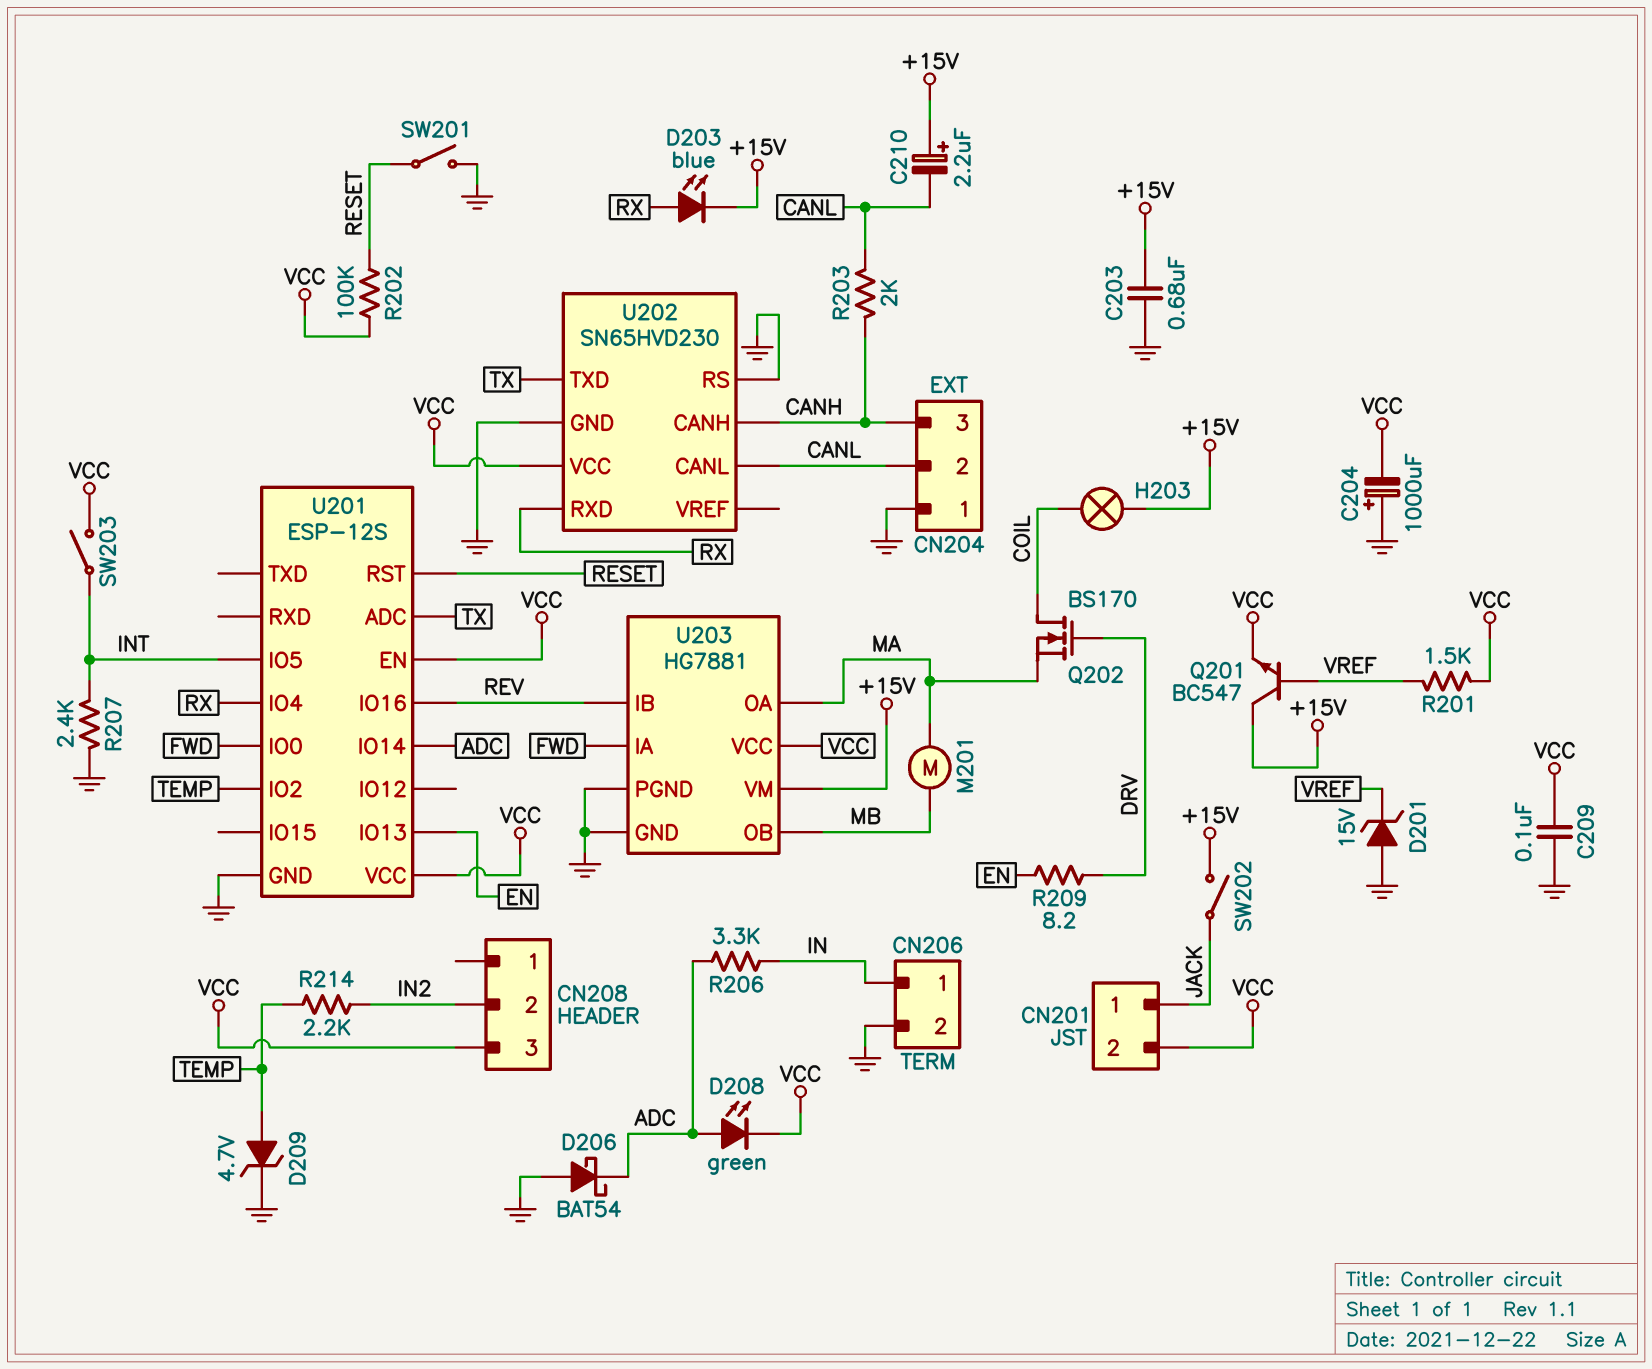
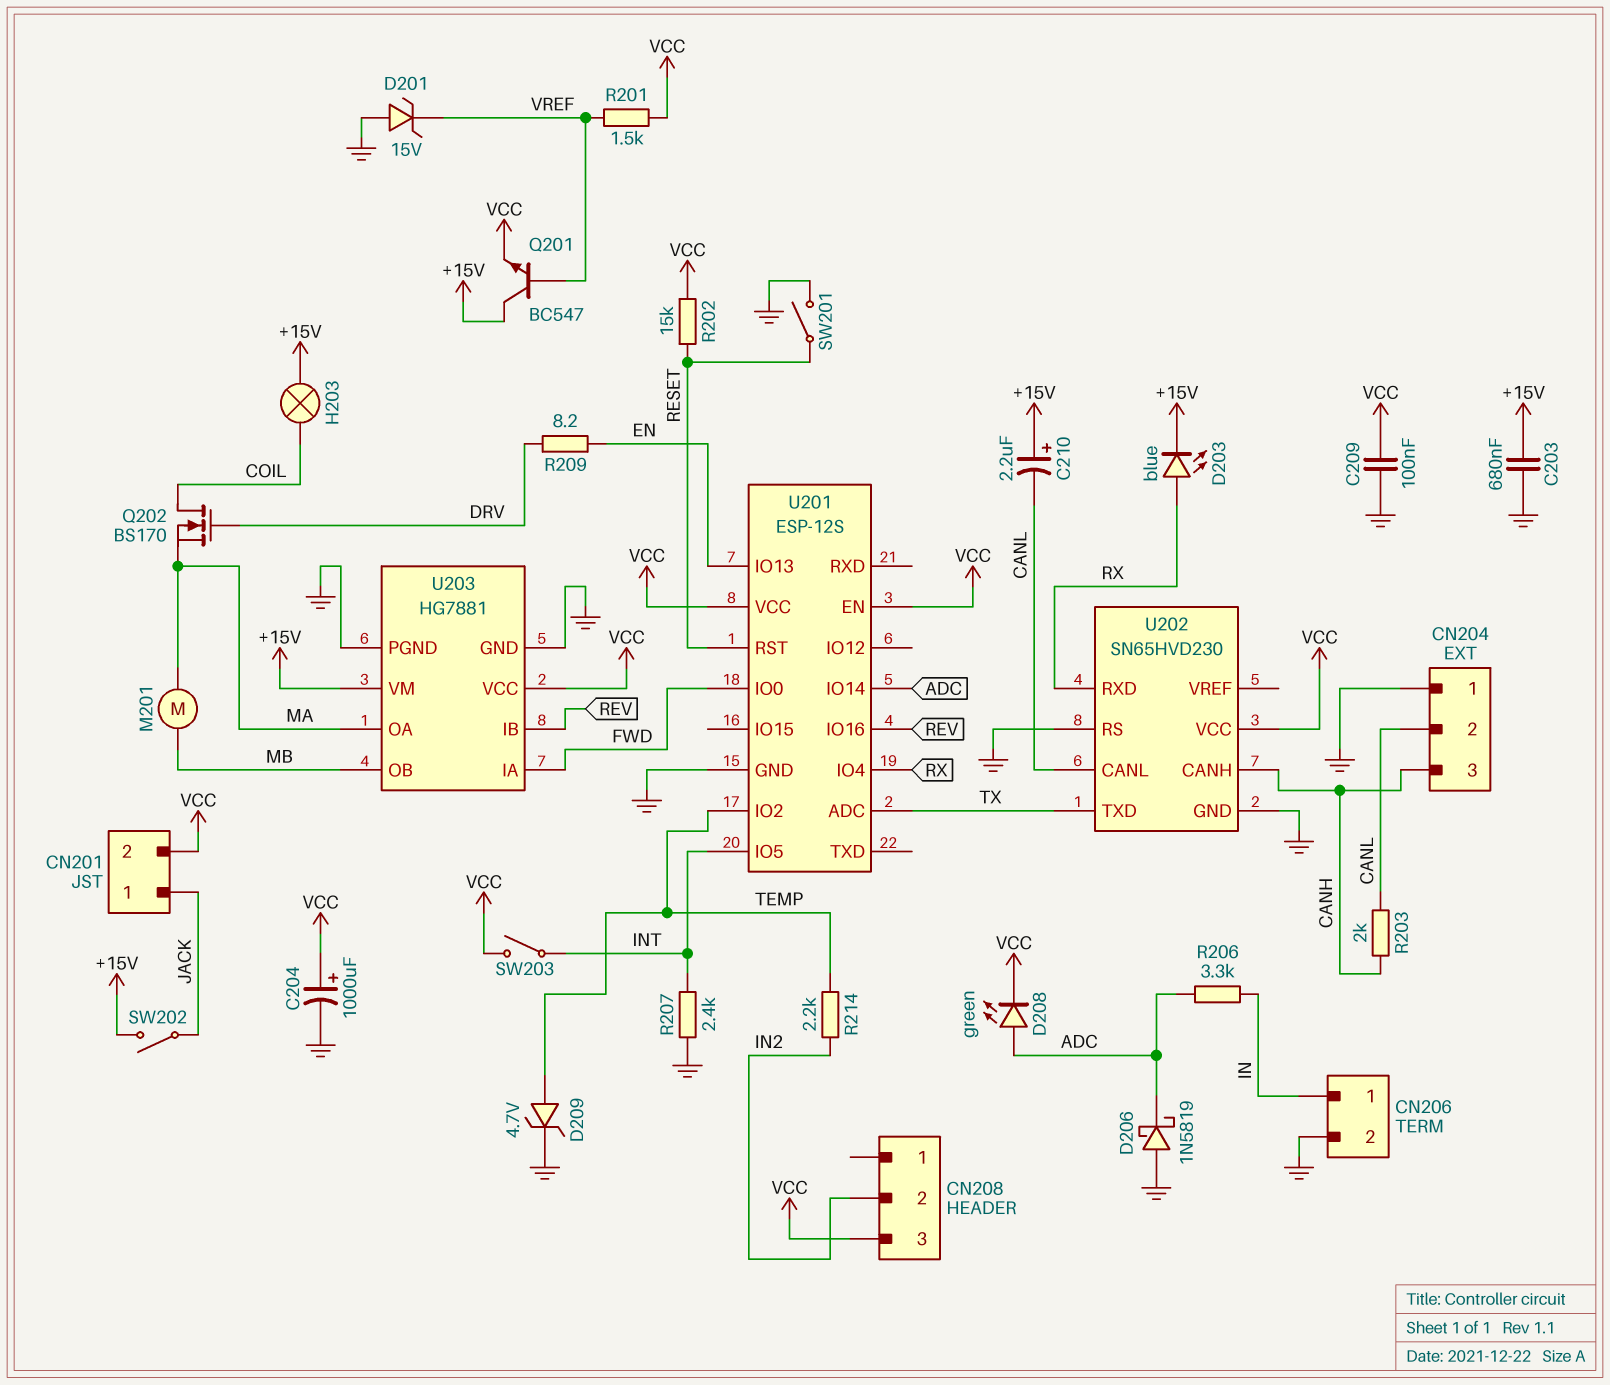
C204: 1000uF (plus GND, minus VCC) -> 1000uF (plus VCC, minus GND)
D206: schottky BAT54 (A GND, K ADC) -> schottky 1N5819 (A GND, K ADC)
R202: 100k (RESET, VCC) -> 15k (RESET, VCC)

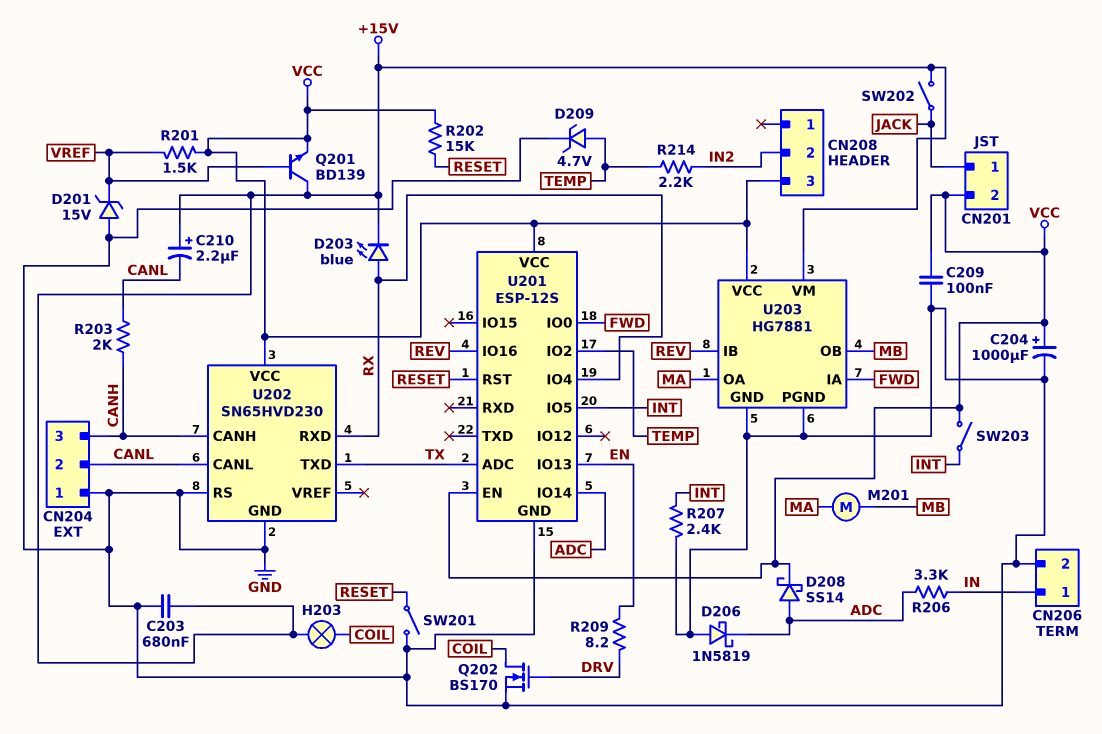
D208: LED green (A ADC, K VCC) -> schottky SS14 (A ADC, K VCC)
Q201: NPN BC547 (B VREF, C +15V, E VCC) -> NPN BD139 (B VREF, C +15V, E VCC)
Q202: NMOS BS170 (G DRV, D COIL, S MA) -> NMOS BS170 (G DRV, D COIL, S GND)

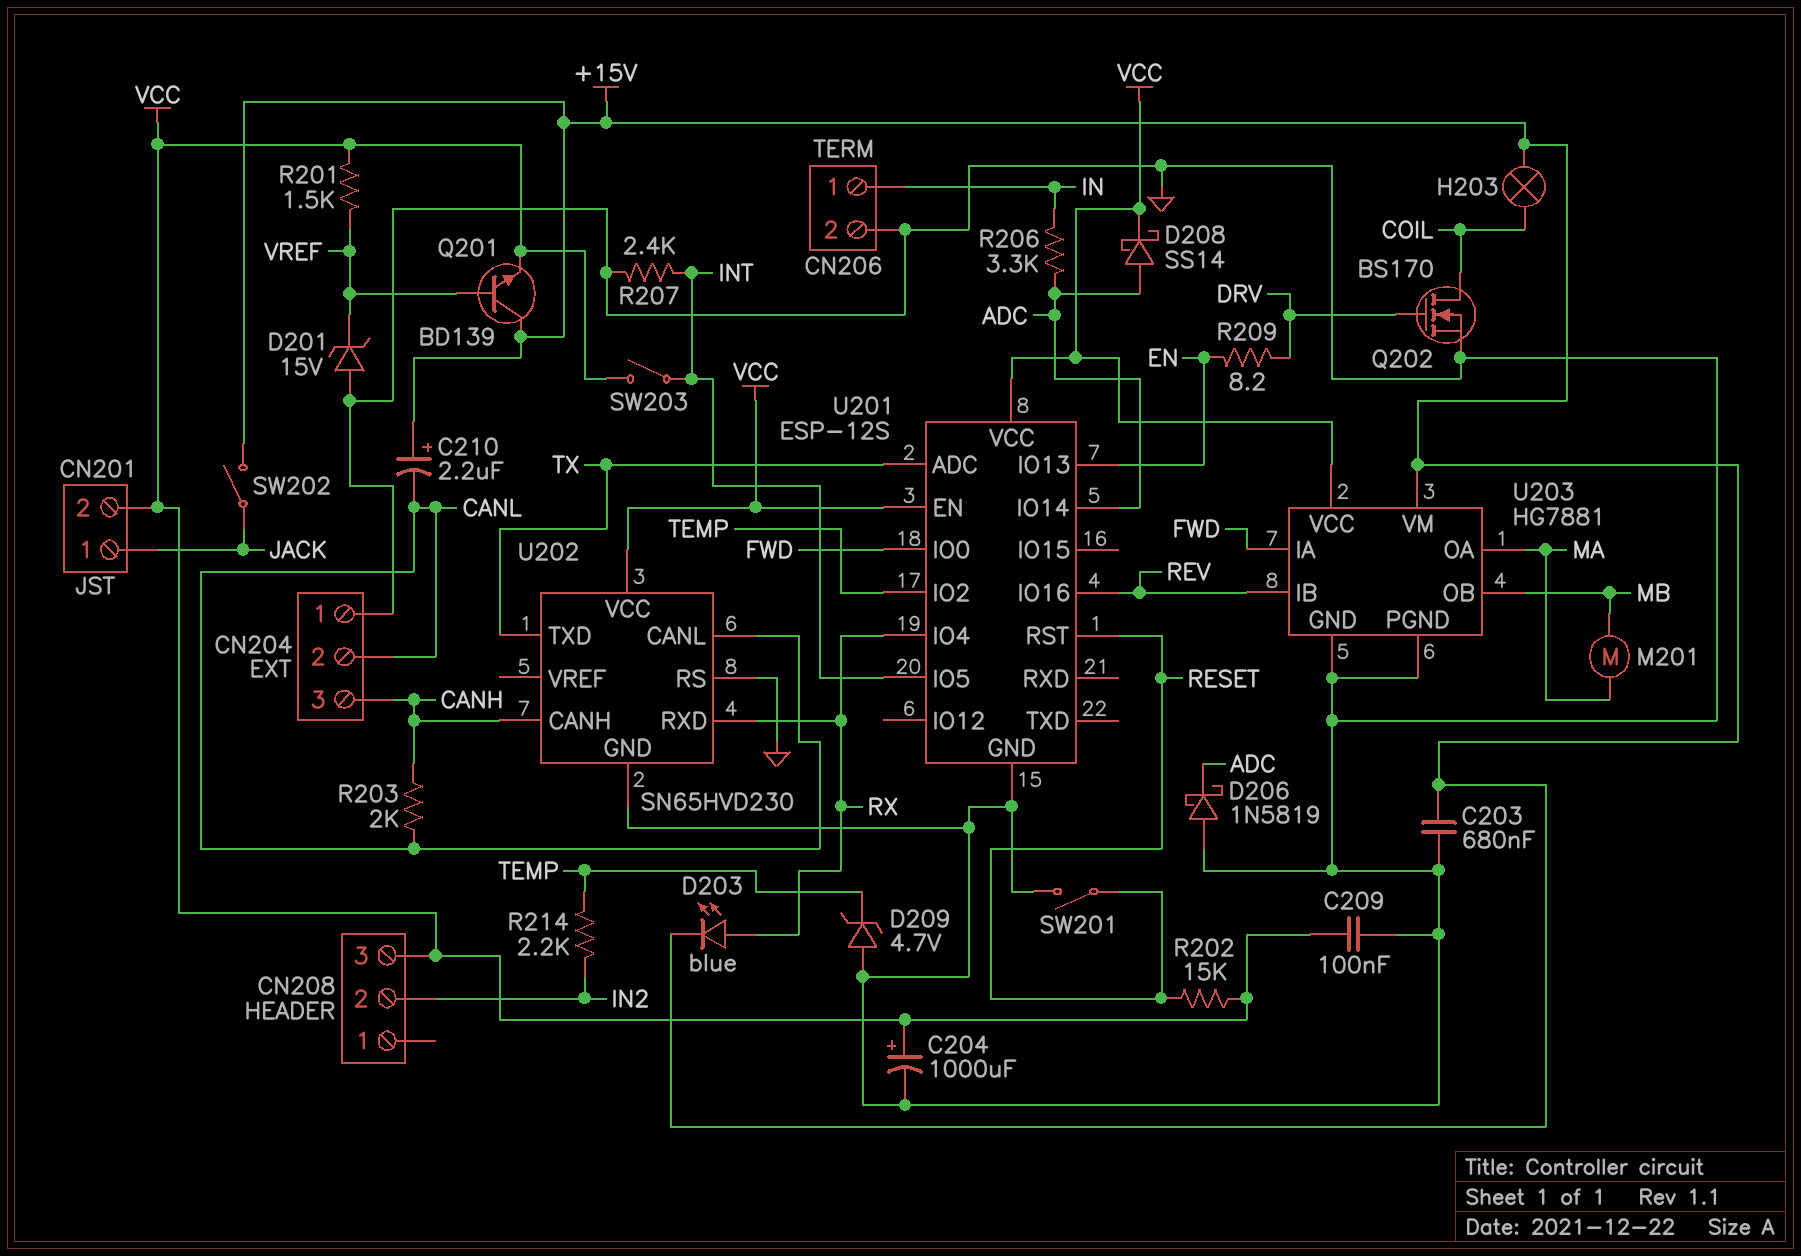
D209: zener 4.7V (A TEMP, K GND) -> zener 4.7V (A GND, K TEMP)

